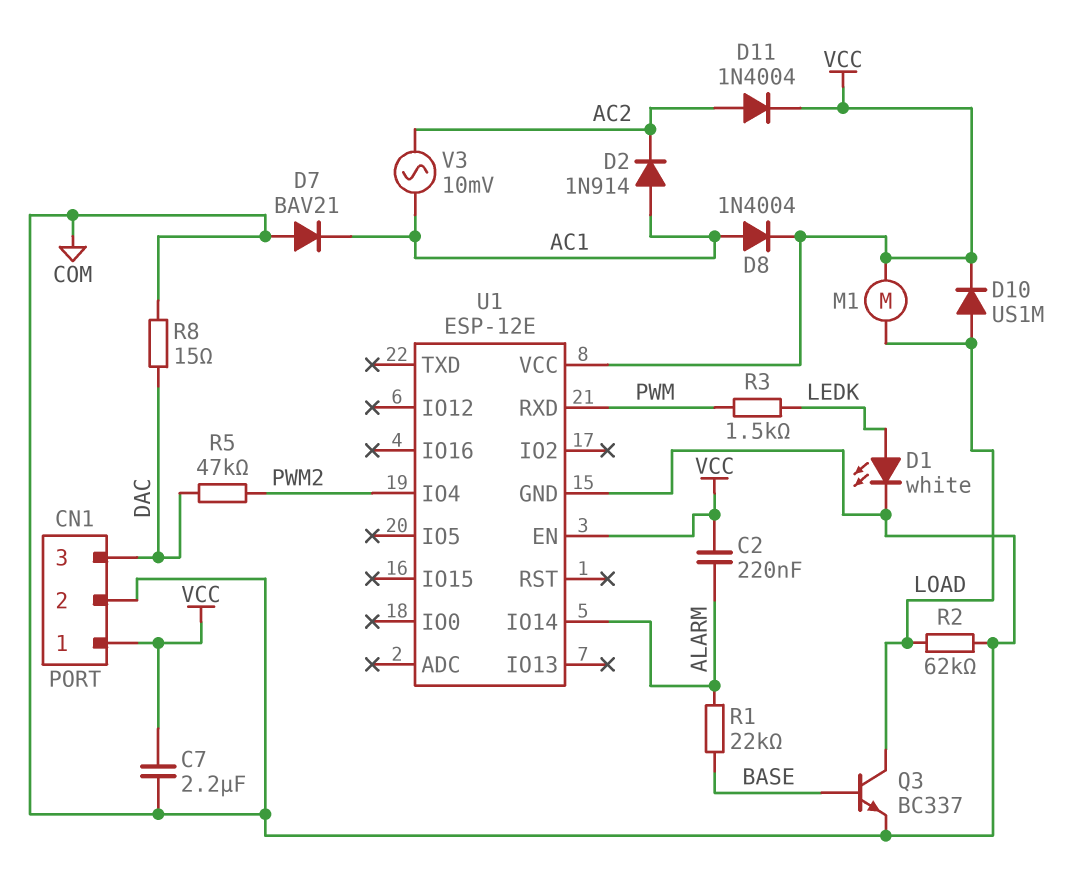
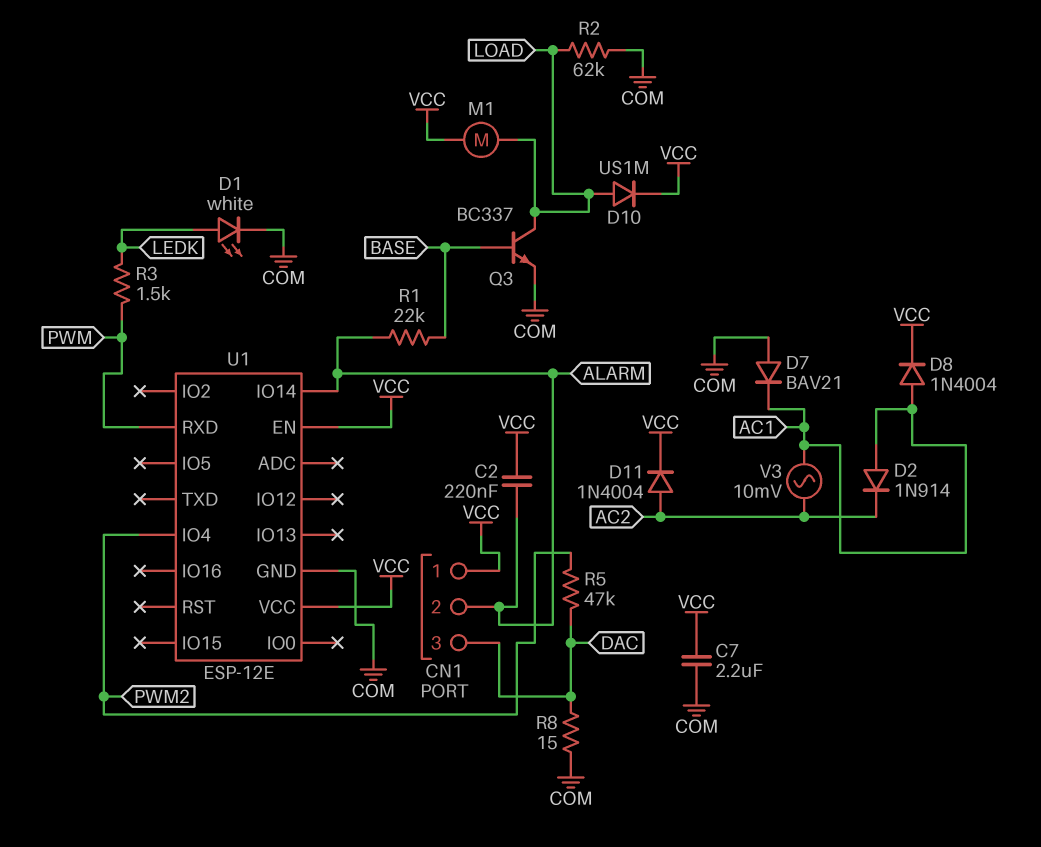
CN1 pin 2: COM -> ALARM

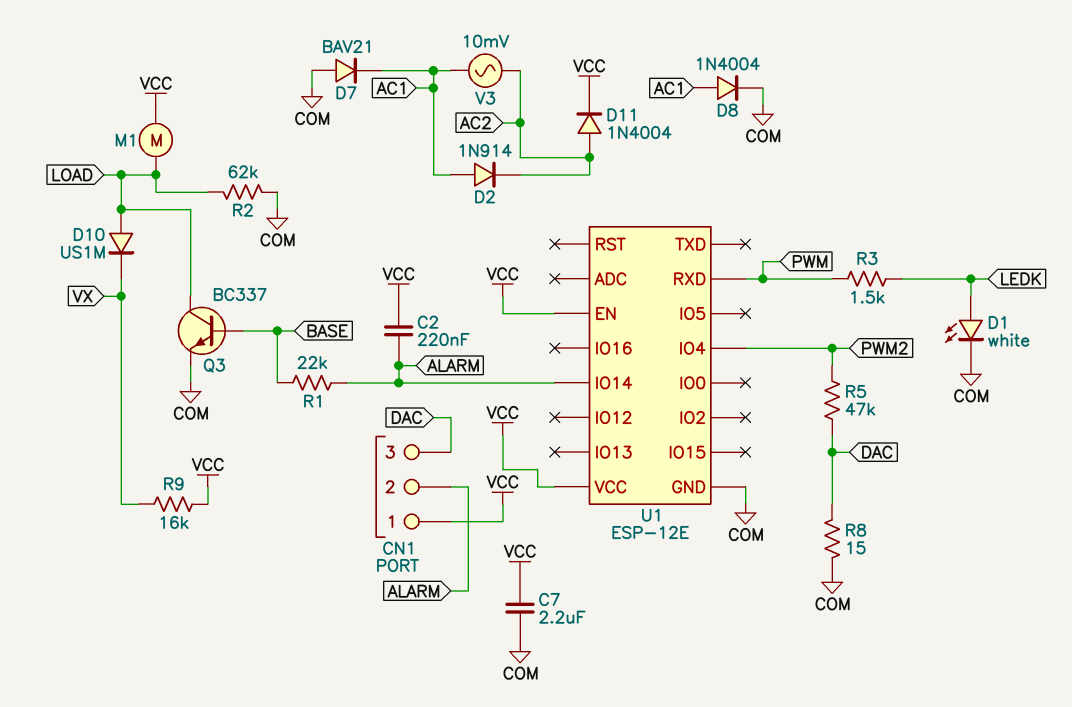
D8: diode 1N4004 (A AC1, K VCC) -> diode 1N4004 (A AC1, K COM)
D10: diode US1M (A LOAD, K VCC) -> diode US1M (A LOAD, K VX)
R9: none -> 16k (VCC, VX)

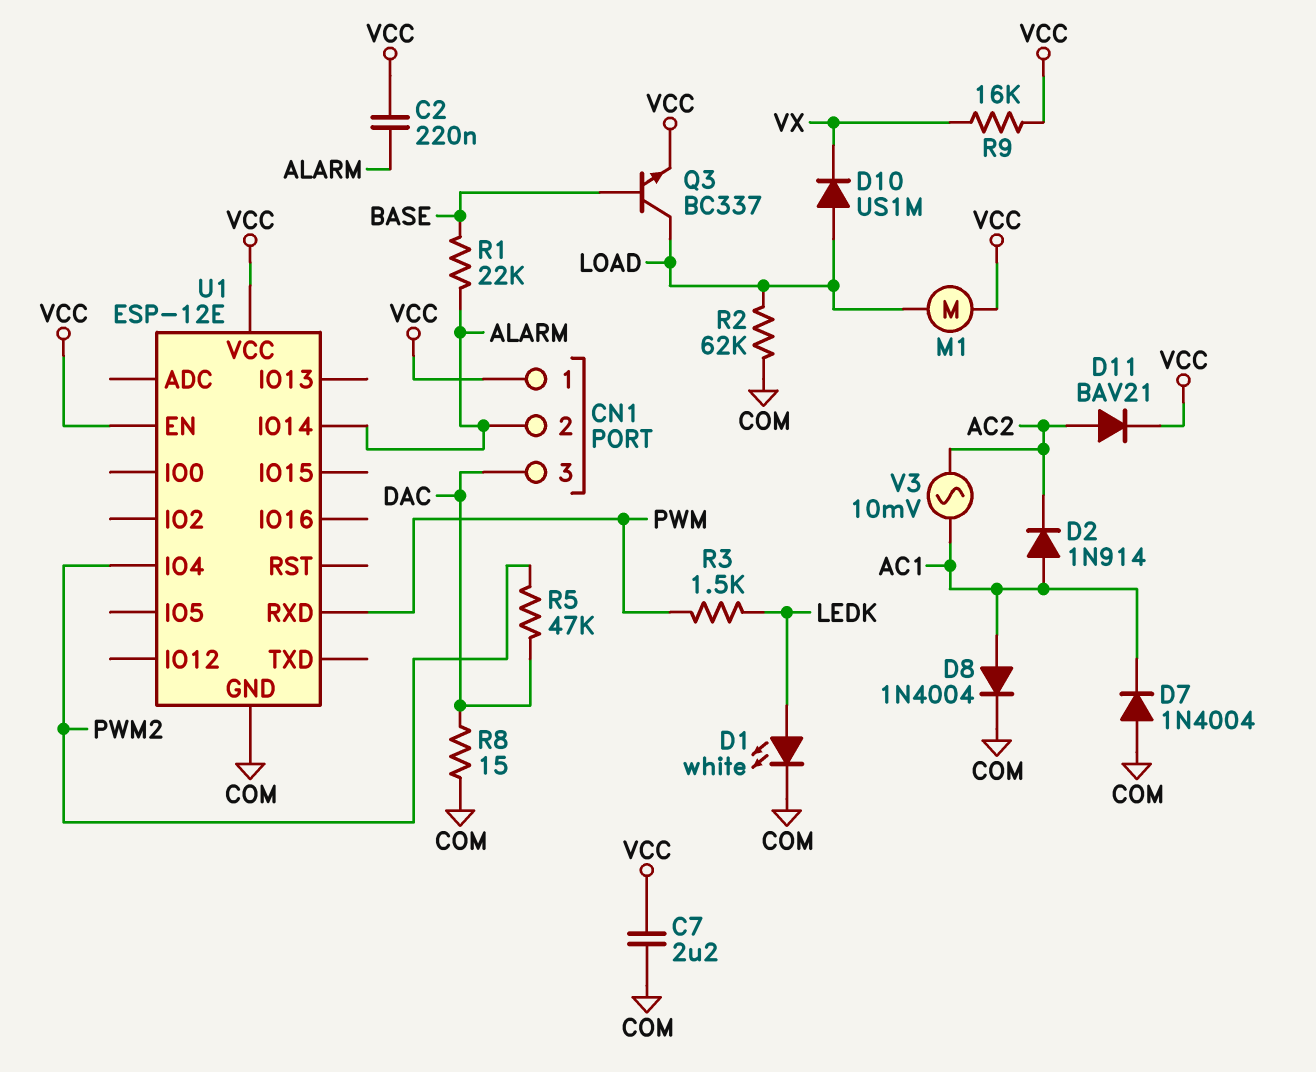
D7: diode BAV21 (A COM, K AC1) -> diode 1N4004 (A COM, K AC1)
D11: diode 1N4004 (A AC2, K VCC) -> diode BAV21 (A AC2, K VCC)
Q3: NPN BC337 (B BASE, C LOAD, E COM) -> NPN BC337 (B BASE, C LOAD, E VCC)

